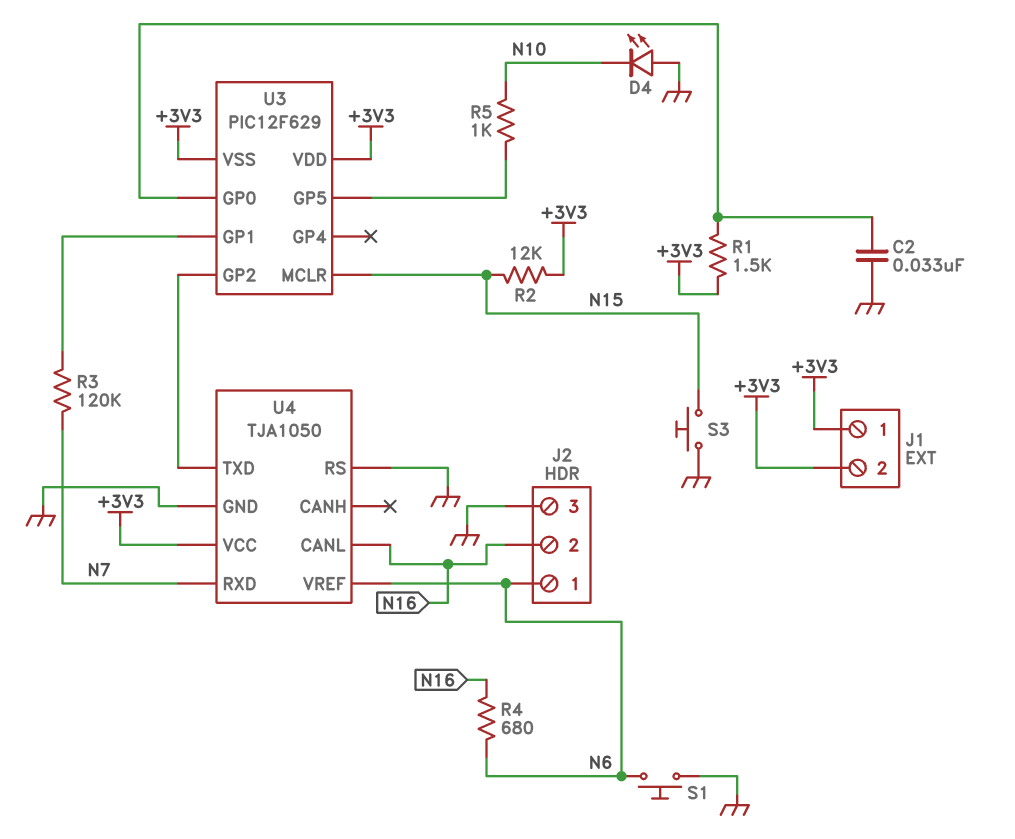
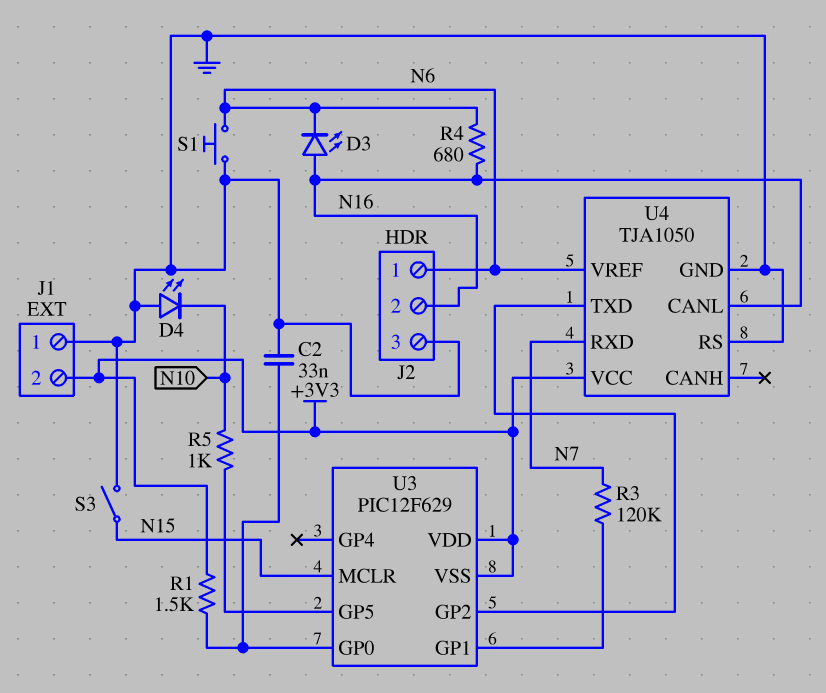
D3: none -> LED (A N16, K N6)
J1 pin 1: +3V3 -> GND
R2: 12k (+3V3, N15) -> none
S3: button (GND, N15) -> switch (GND, N15)

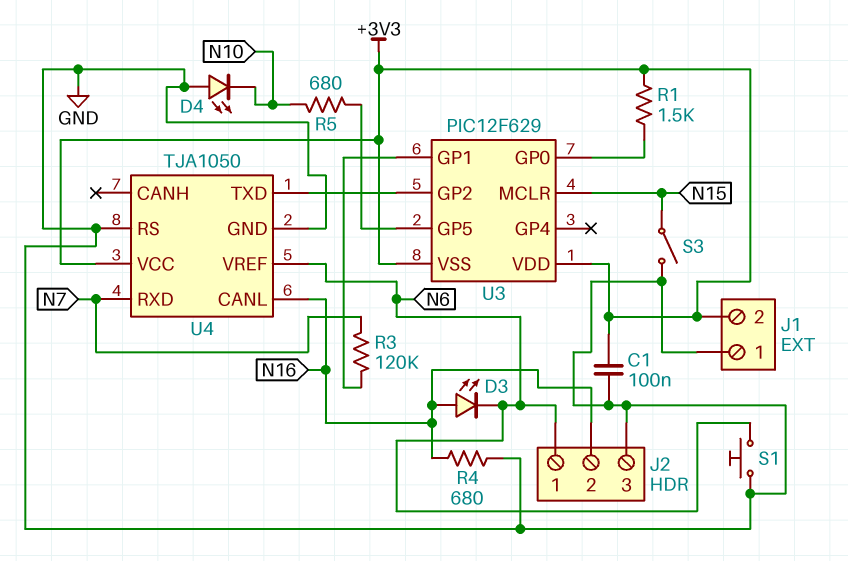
C1: none -> 100nF (+3V3, GND)
C2: 33nF (GND, U3/GP0) -> none
R4: 680 (N6, N16) -> 680 (GND, N16)
R5: 1k (N10, U3/GP5) -> 680 (N10, U3/GP5)

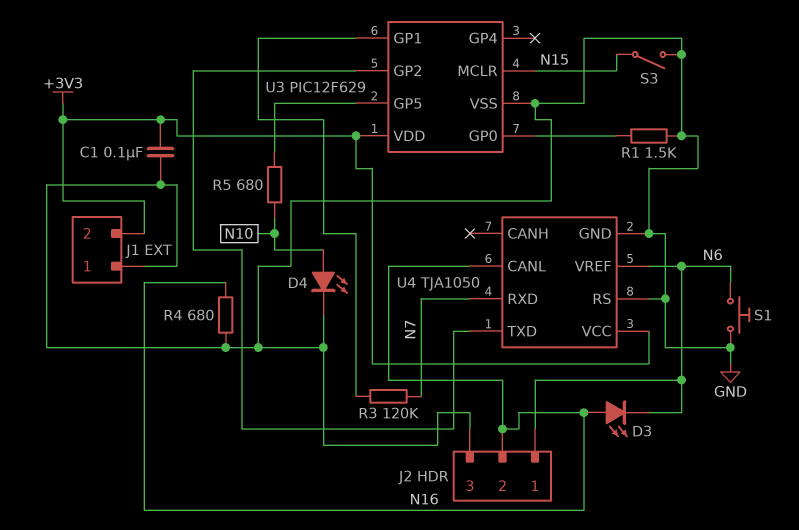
D4: LED (A GND, K N10) -> LED (A N10, K GND)
R1: 1.5k (+3V3, U3/GP0) -> 1.5k (GND, U3/GP0)
U3 pin VSS: +3V3 -> GND

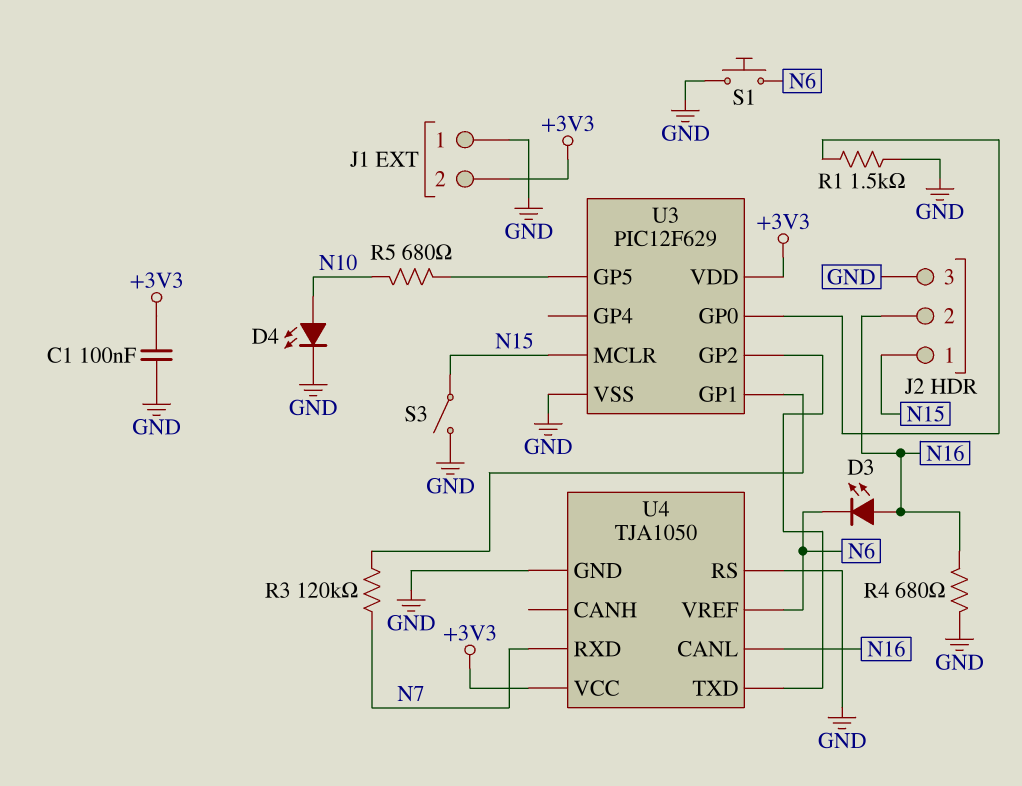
J2 pin 1: N6 -> N15

